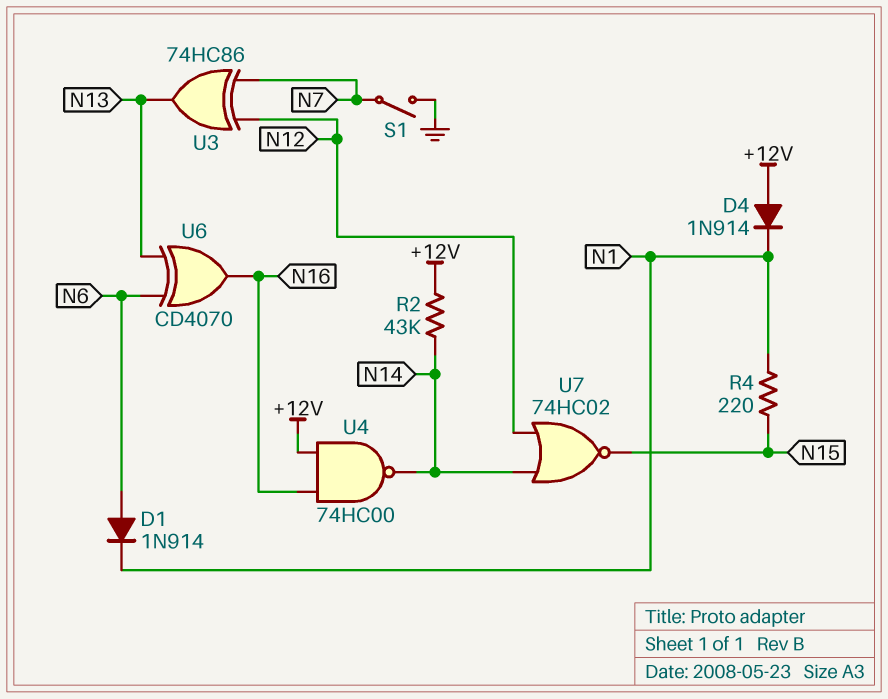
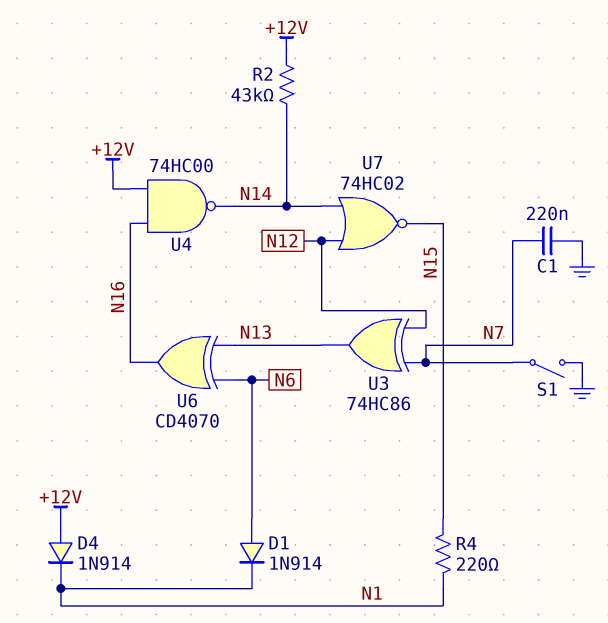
C1: none -> 220nF (GND, N7)

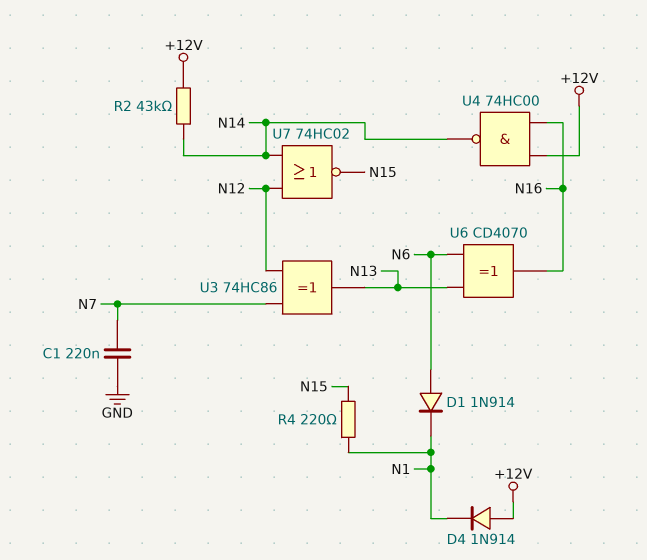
S1: switch (GND, N7) -> none

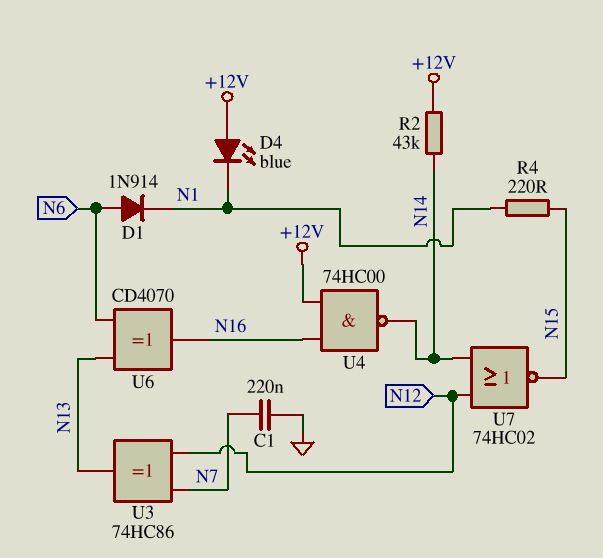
D4: diode 1N914 (A +12V, K N1) -> LED blue (A +12V, K N1)

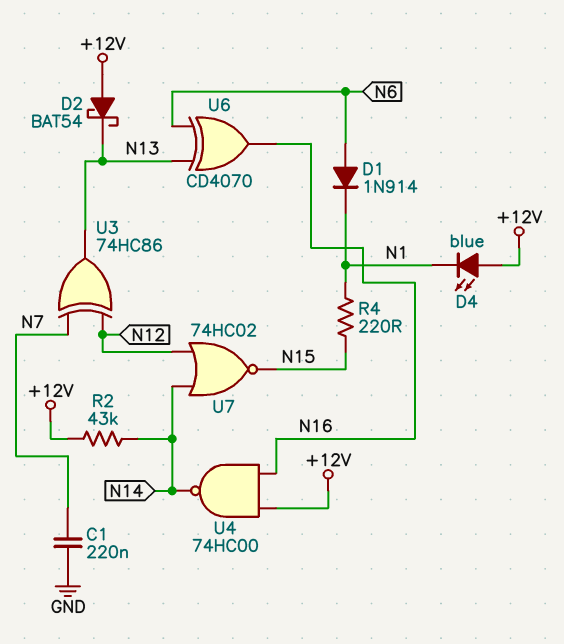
D2: none -> schottky BAT54 (A +12V, K N13)

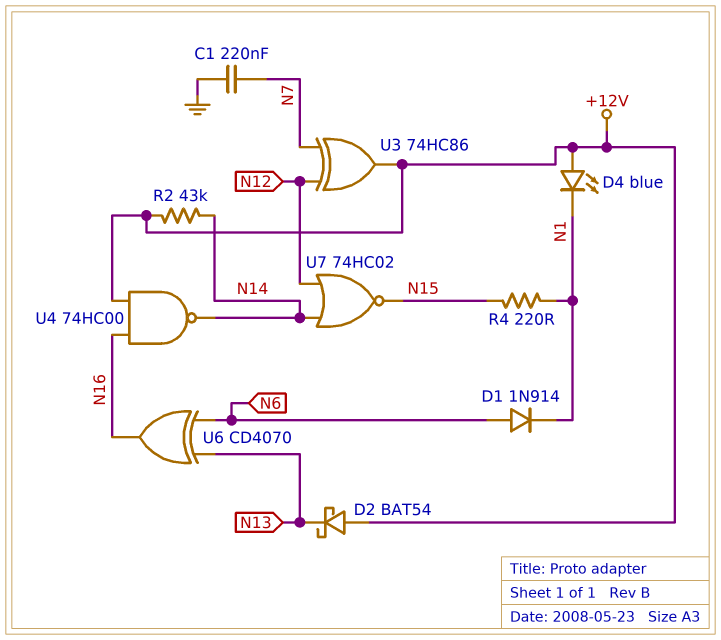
U3: XOR 74HC86 (in N7, in N12, out N13) -> XOR 74HC86 (in N7, in N12, out +12V)

